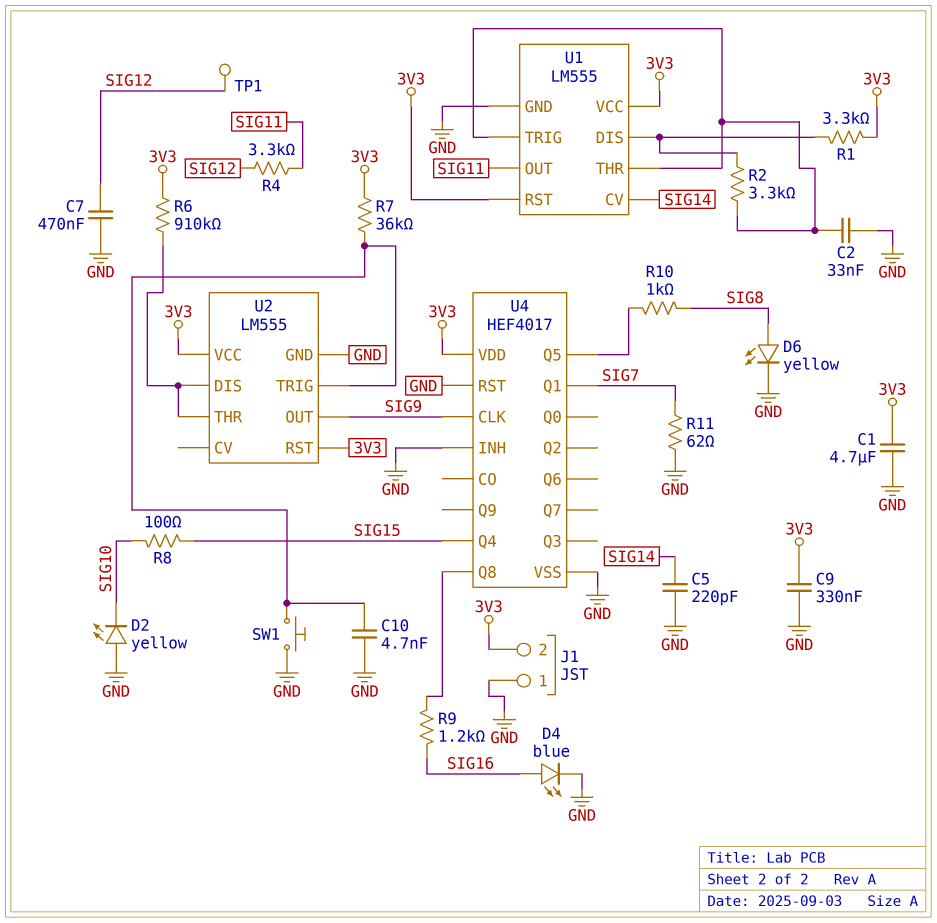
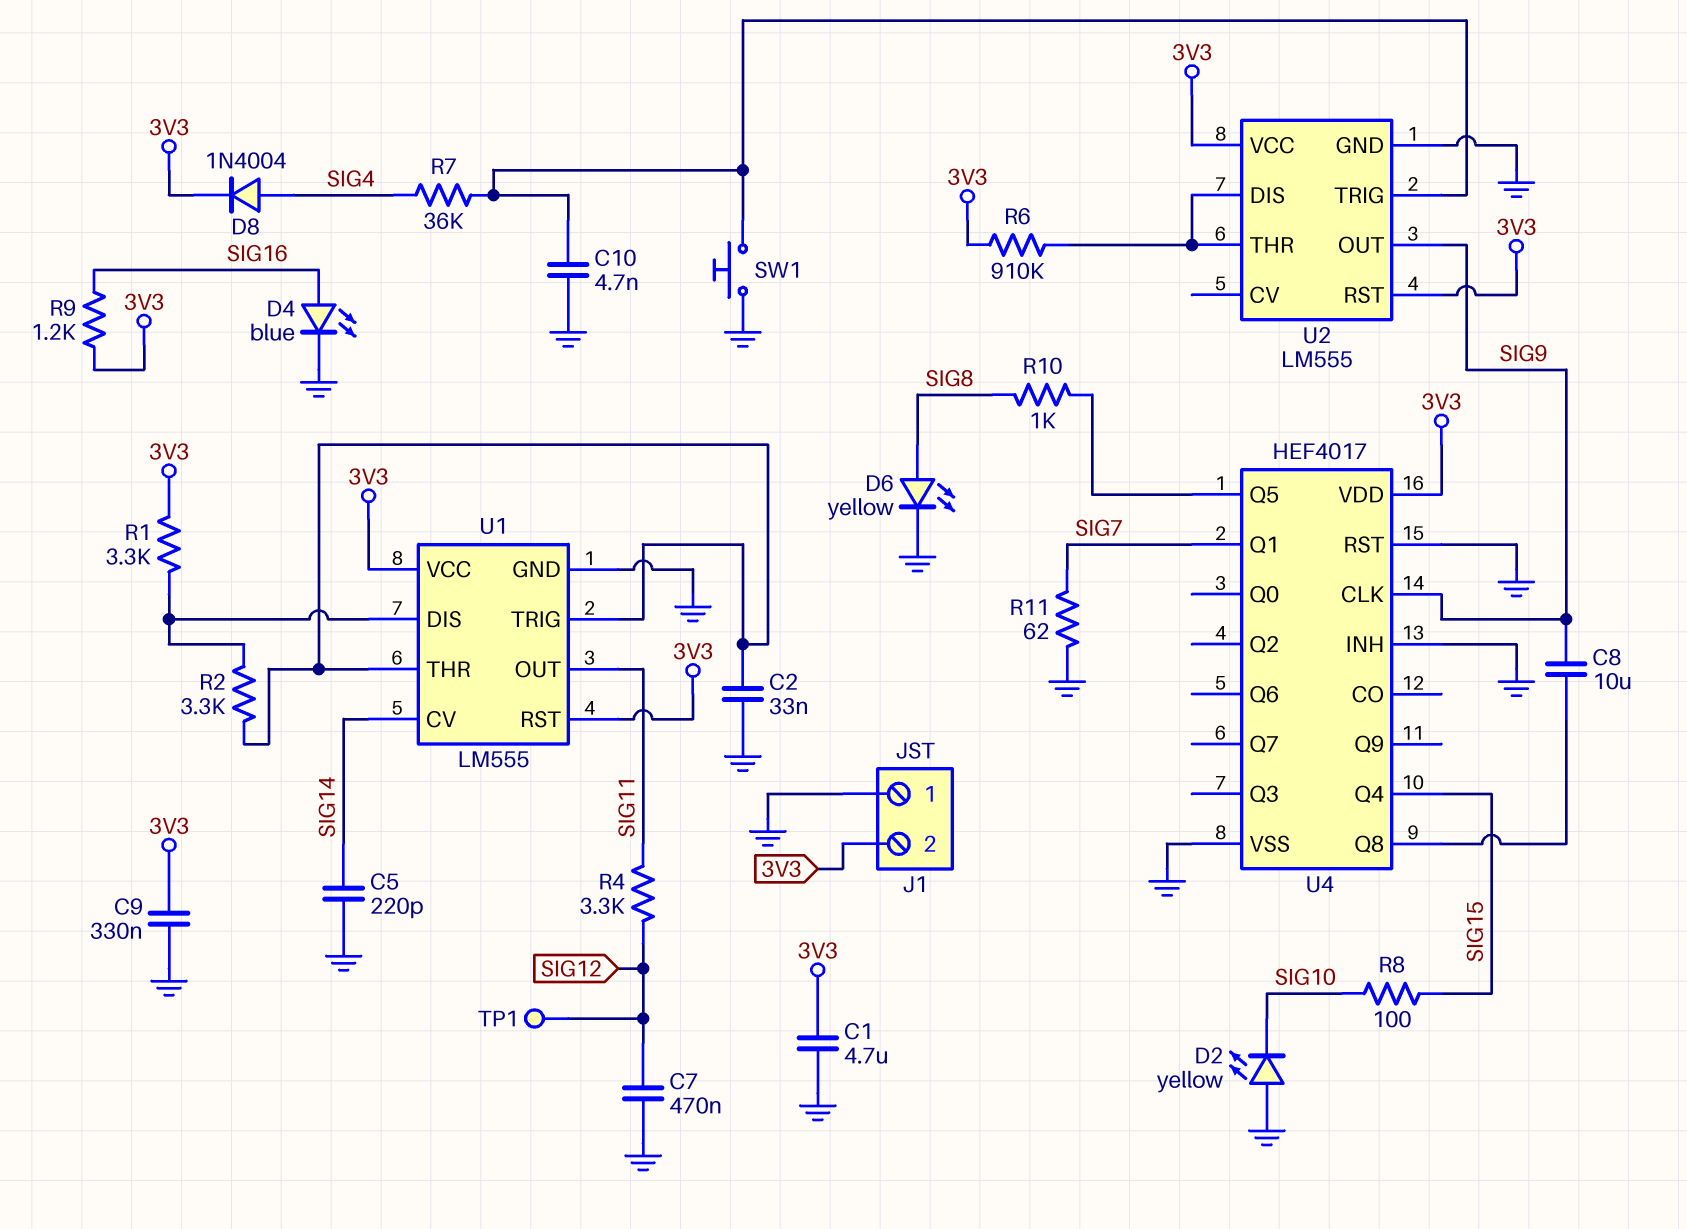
C8: none -> 10uF (SIG9, U4/Q8)
D8: none -> diode 1N4004 (A SIG4, K 3V3)
R7: 36k (3V3, U2/TRIG) -> 36k (SIG4, U2/TRIG)
R9: 1.2k (SIG16, U4/Q8) -> 1.2k (3V3, SIG16)

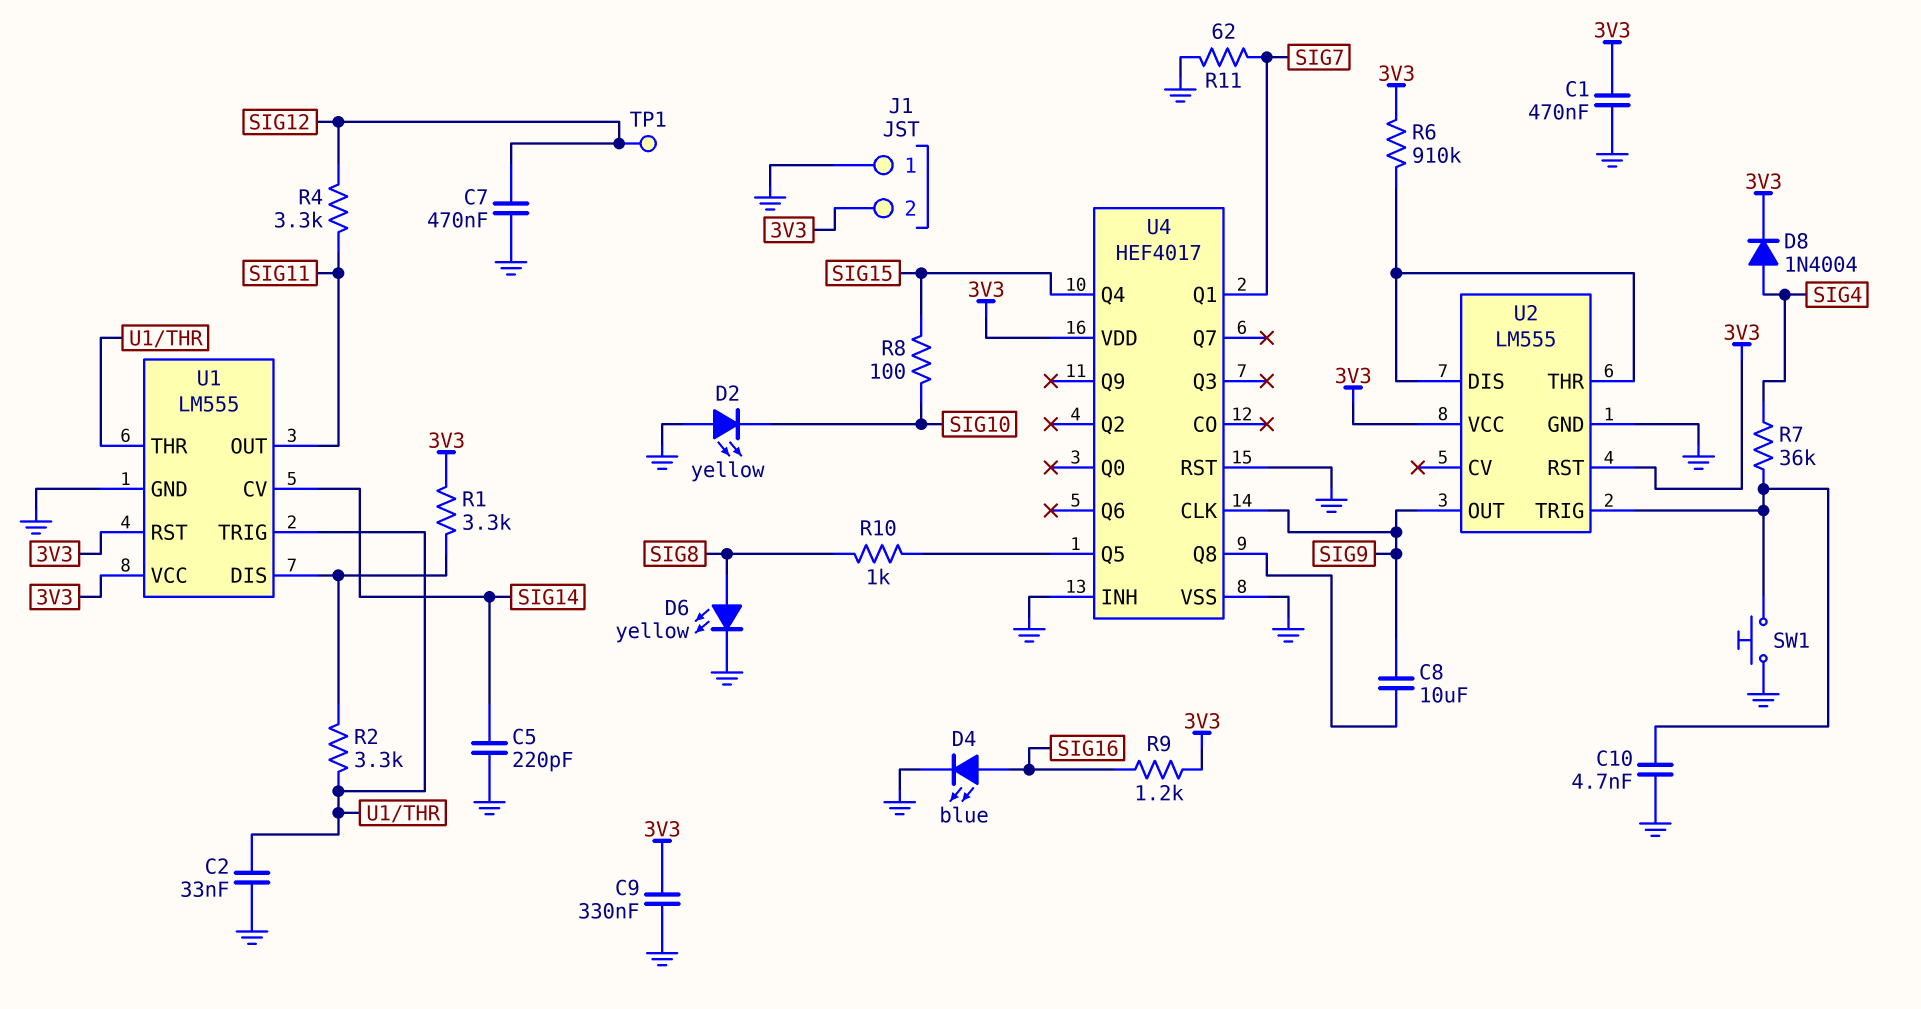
C1: 4.7uF (3V3, GND) -> 470nF (3V3, GND)

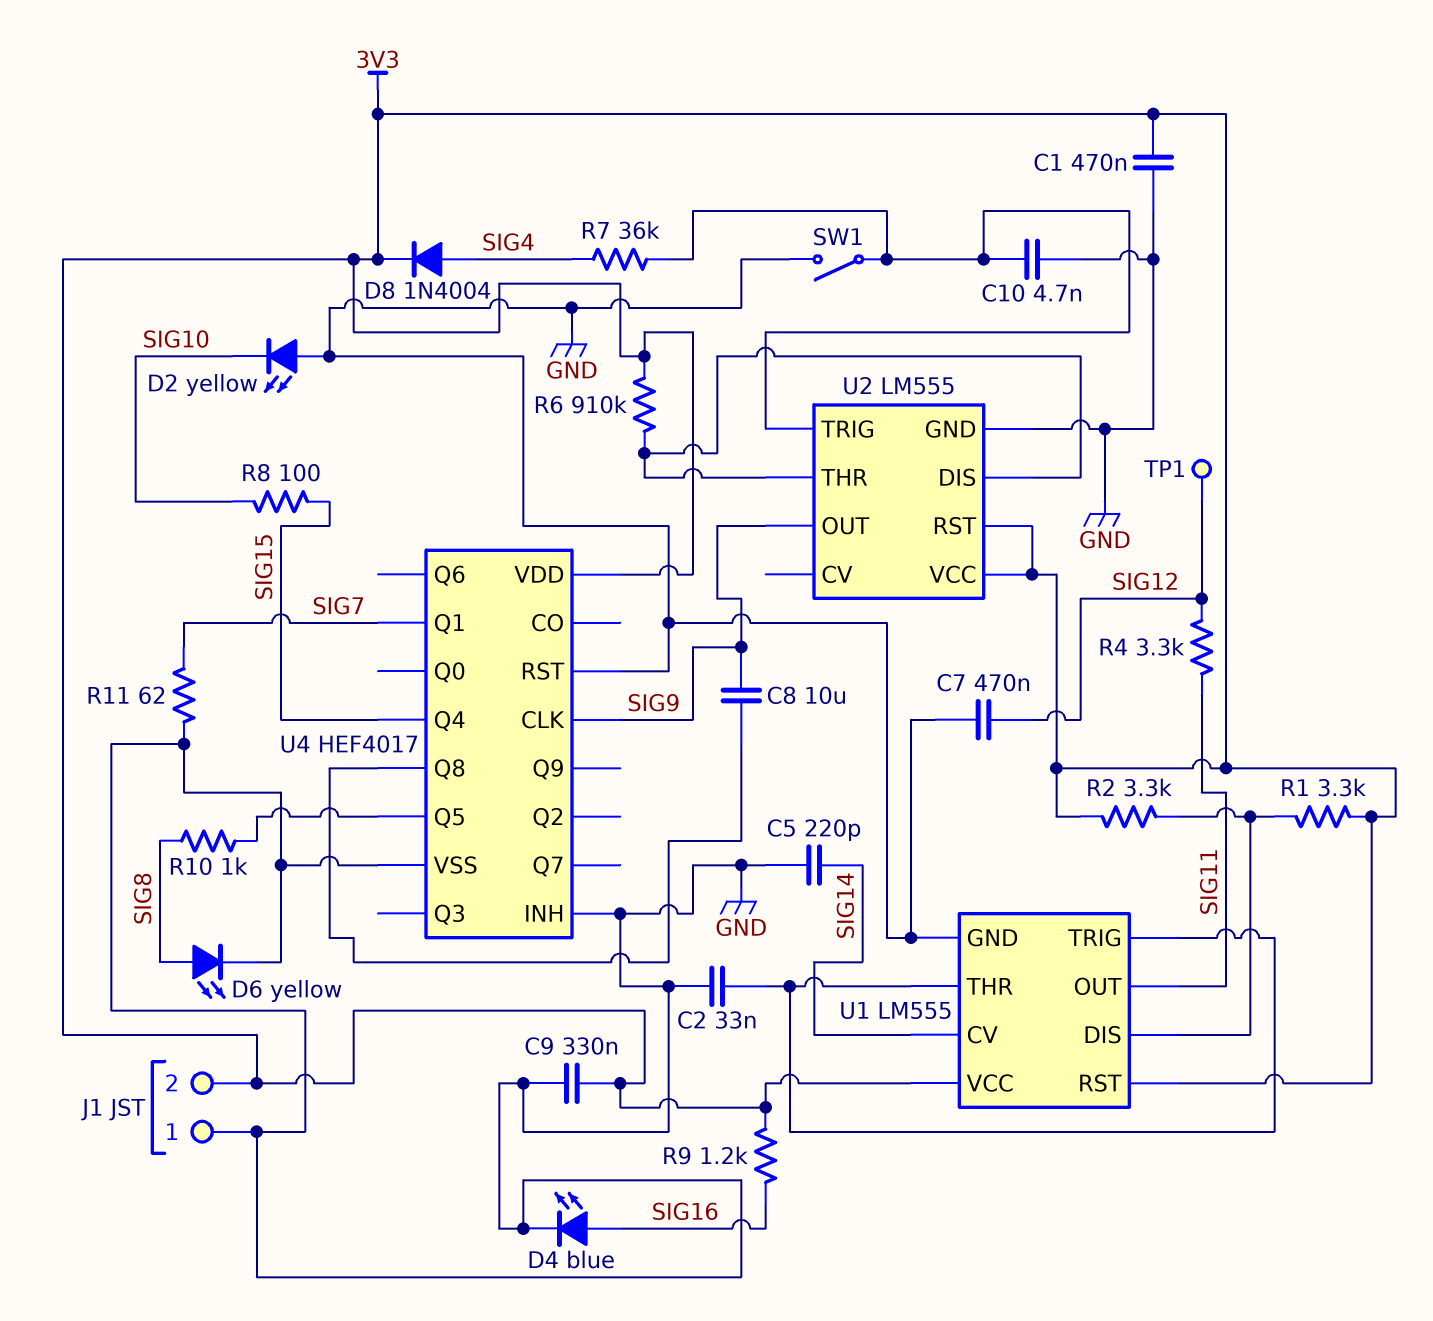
R2: 3.3k (U1/DIS, U1/THR) -> 3.3k (3V3, U1/DIS)
SW1: button (GND, U2/TRIG) -> switch (GND, U2/TRIG)

